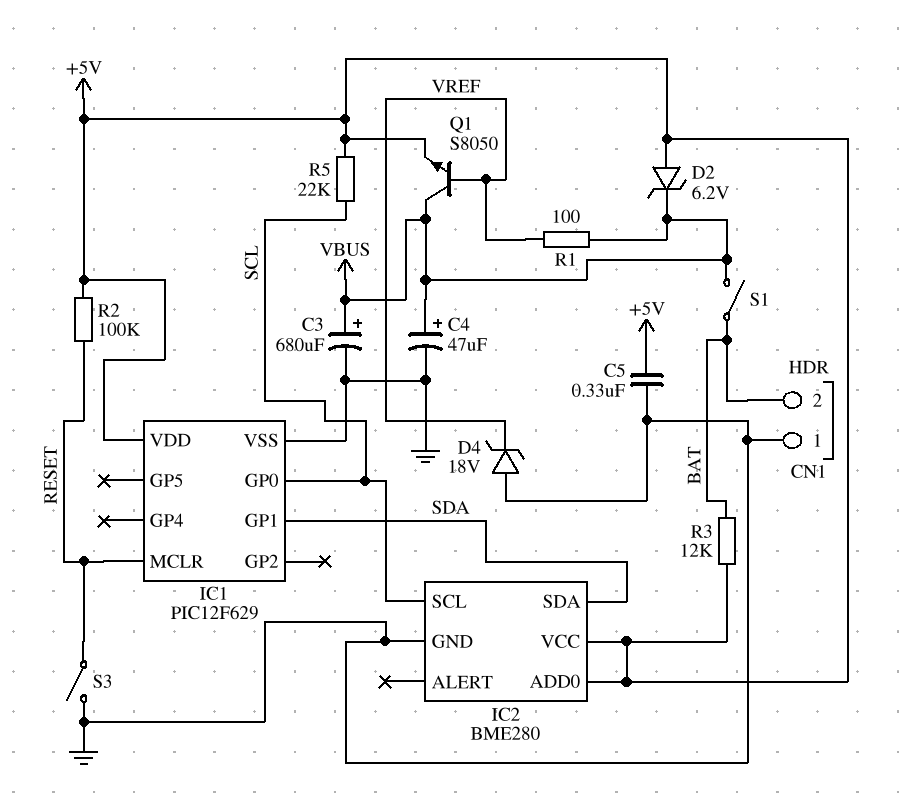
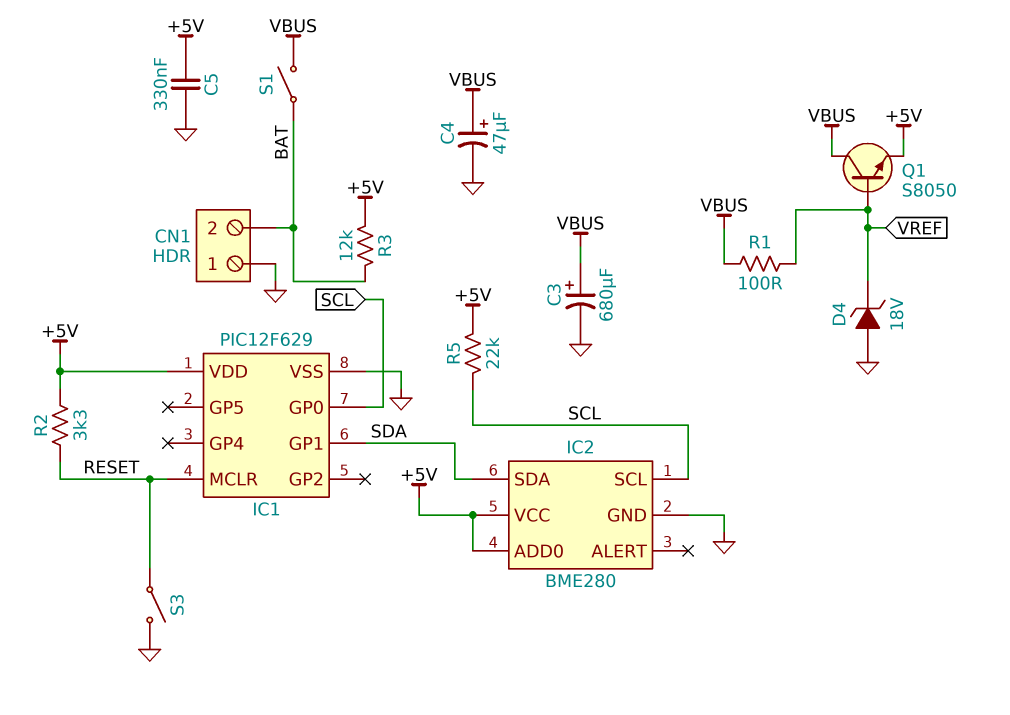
D2: zener 6.2V (A +5V, K VBUS) -> none
R2: 100k (+5V, RESET) -> 3.3k (+5V, RESET)

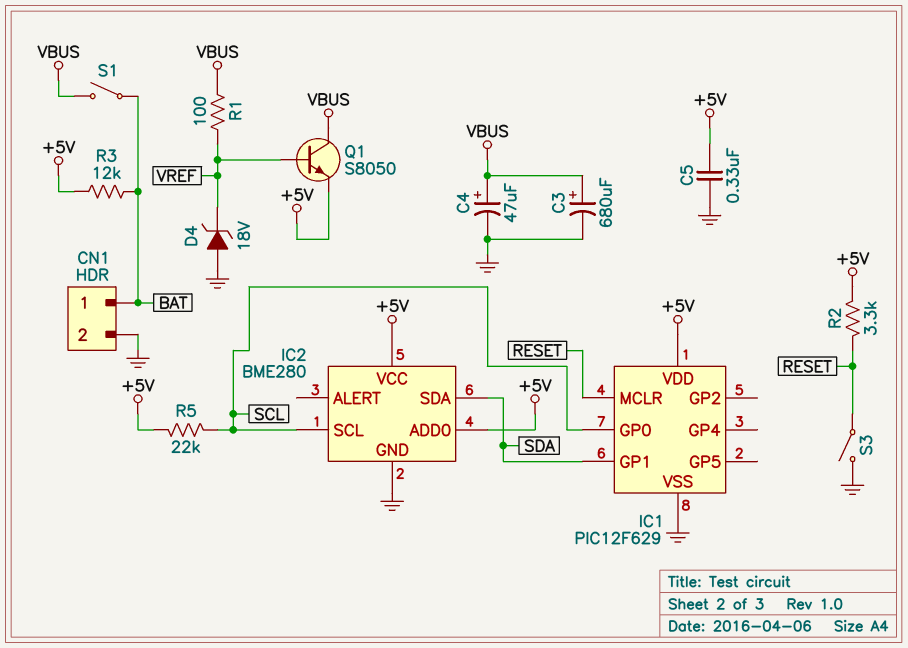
CN1 pin 1: GND -> BAT
CN1 pin 2: BAT -> GND

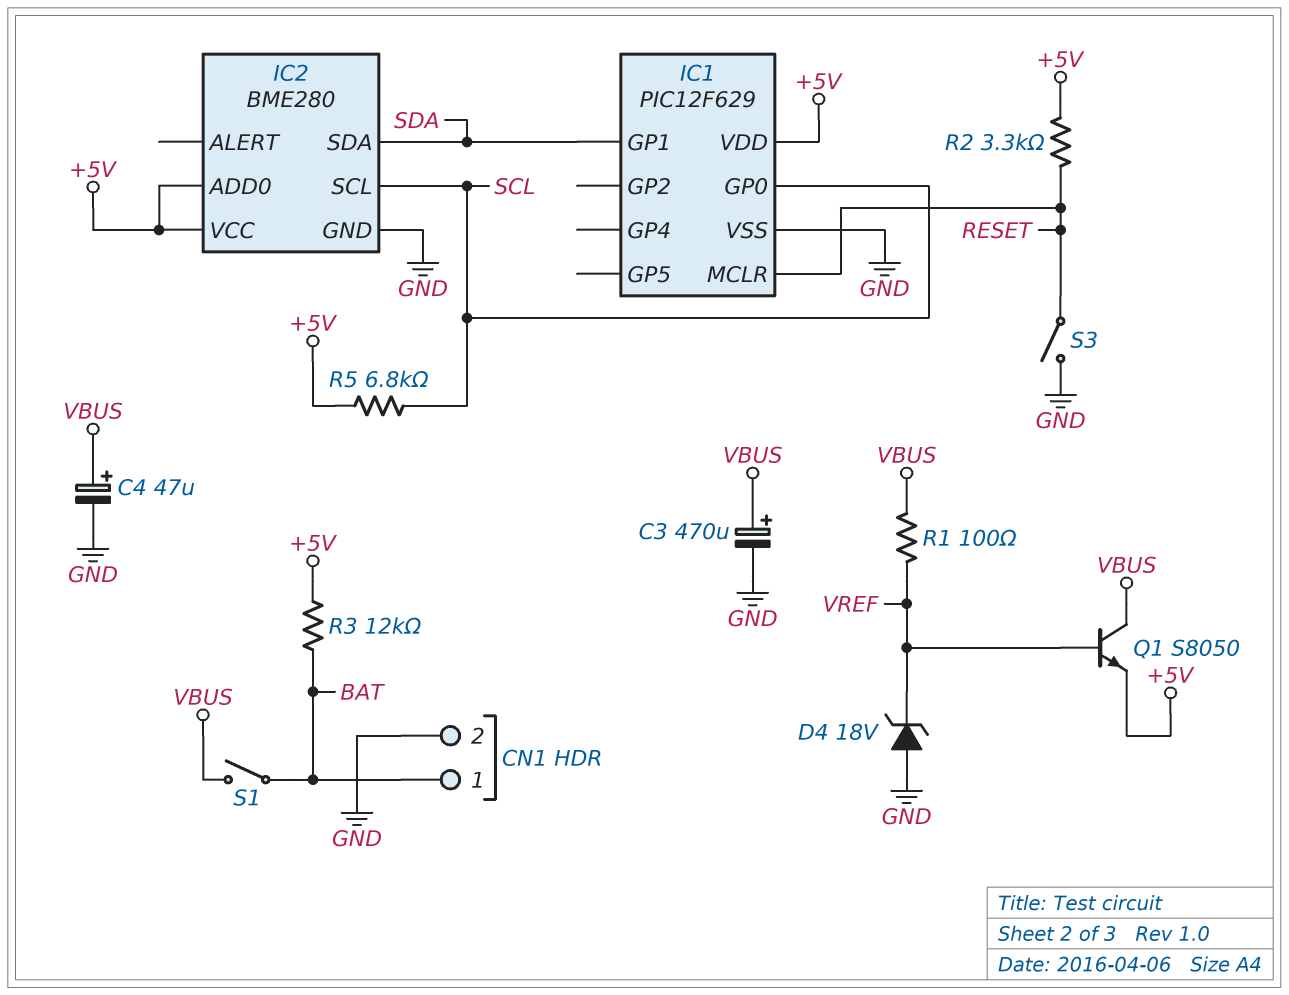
C3: 680uF (plus VBUS, minus GND) -> 470uF (plus VBUS, minus GND)
C5: 330nF (+5V, GND) -> none
R5: 22k (+5V, SCL) -> 6.8k (+5V, SCL)

